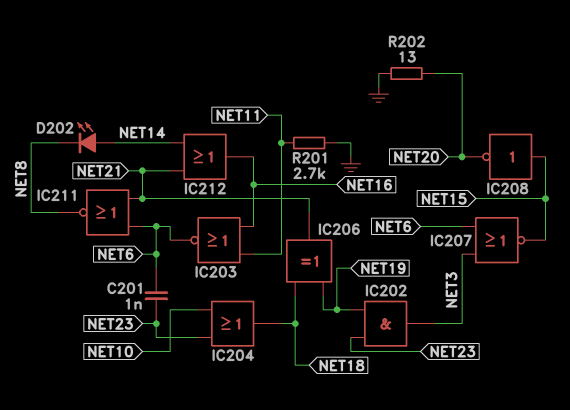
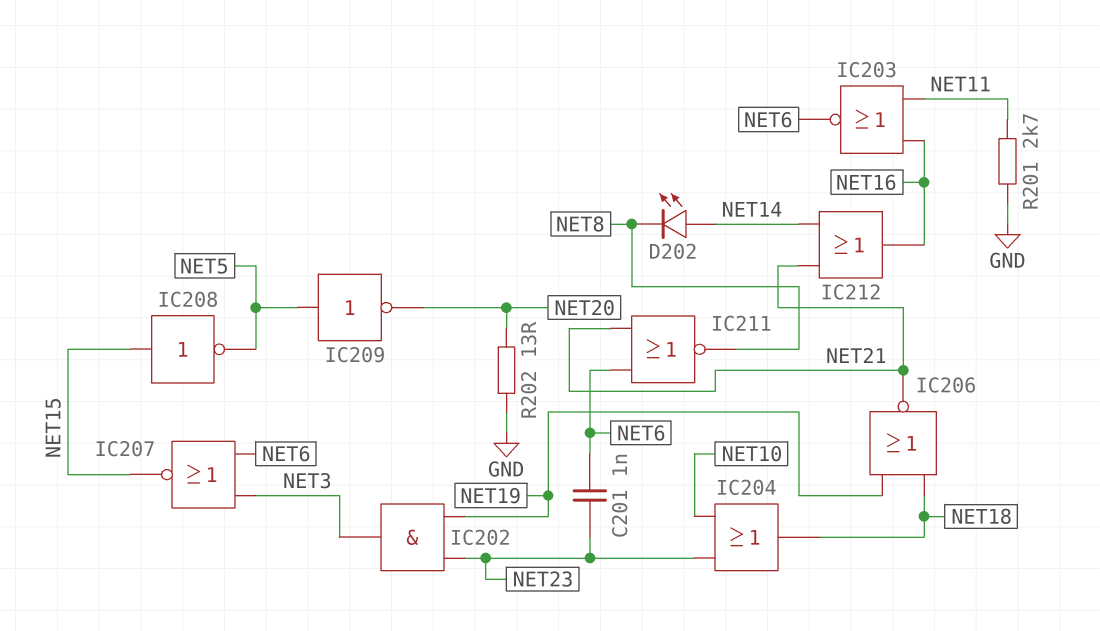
IC206: XOR (in NET18, in NET19, out NET21) -> NOR (in NET18, in NET19, out NET21)
IC208: NOT (in NET15, out NET20) -> NOT (in NET15, out NET5)
IC209: none -> NOT (in NET5, out NET20)

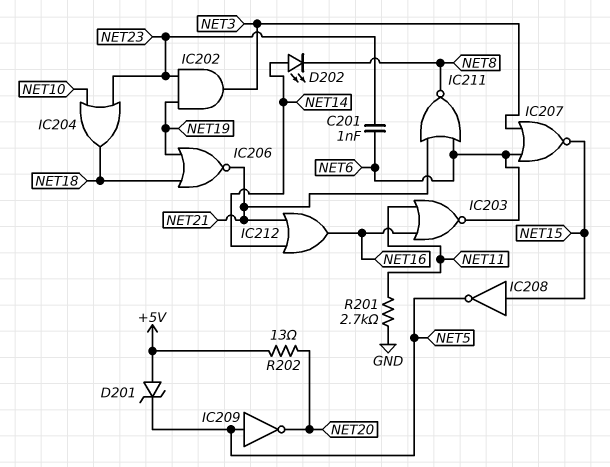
D201: none -> zener (A +5V, K NET5)
R202: 13 (GND, NET20) -> 13 (+5V, NET20)

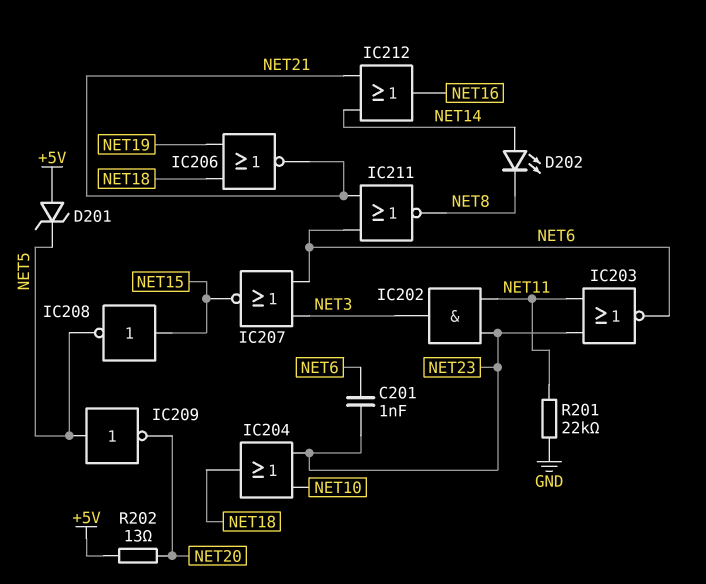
IC202: AND (in NET19, in NET23, out NET3) -> AND (in NET11, in NET23, out NET3)
IC203: NOR (in NET11, in NET16, out NET6) -> NOR (in NET11, in NET23, out NET6)
R201: 2.7k (GND, NET11) -> 22k (GND, NET11)

